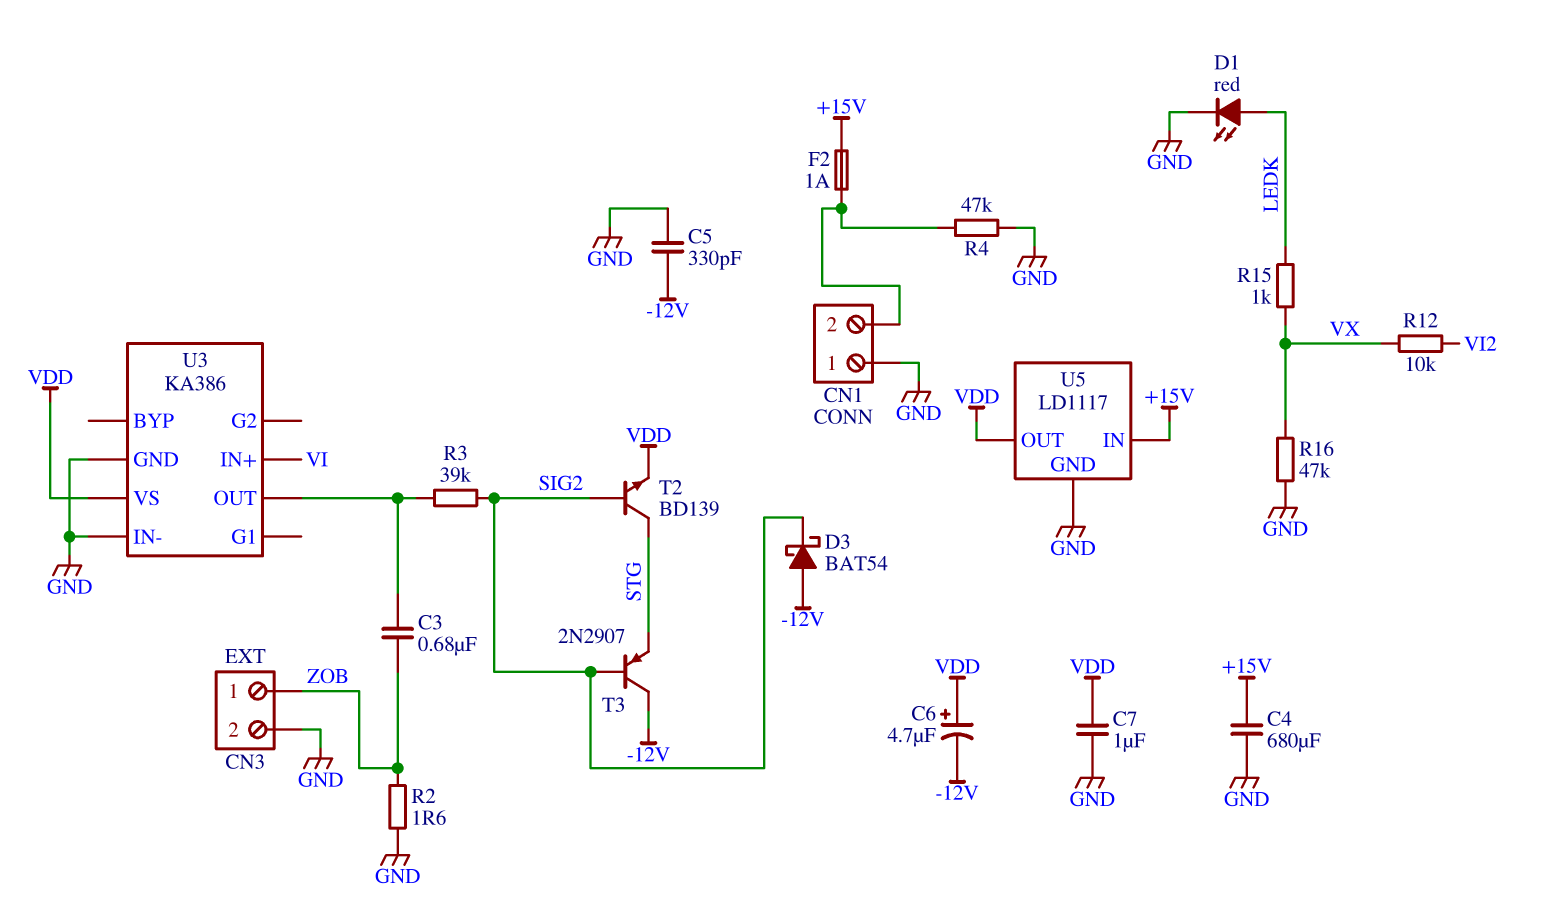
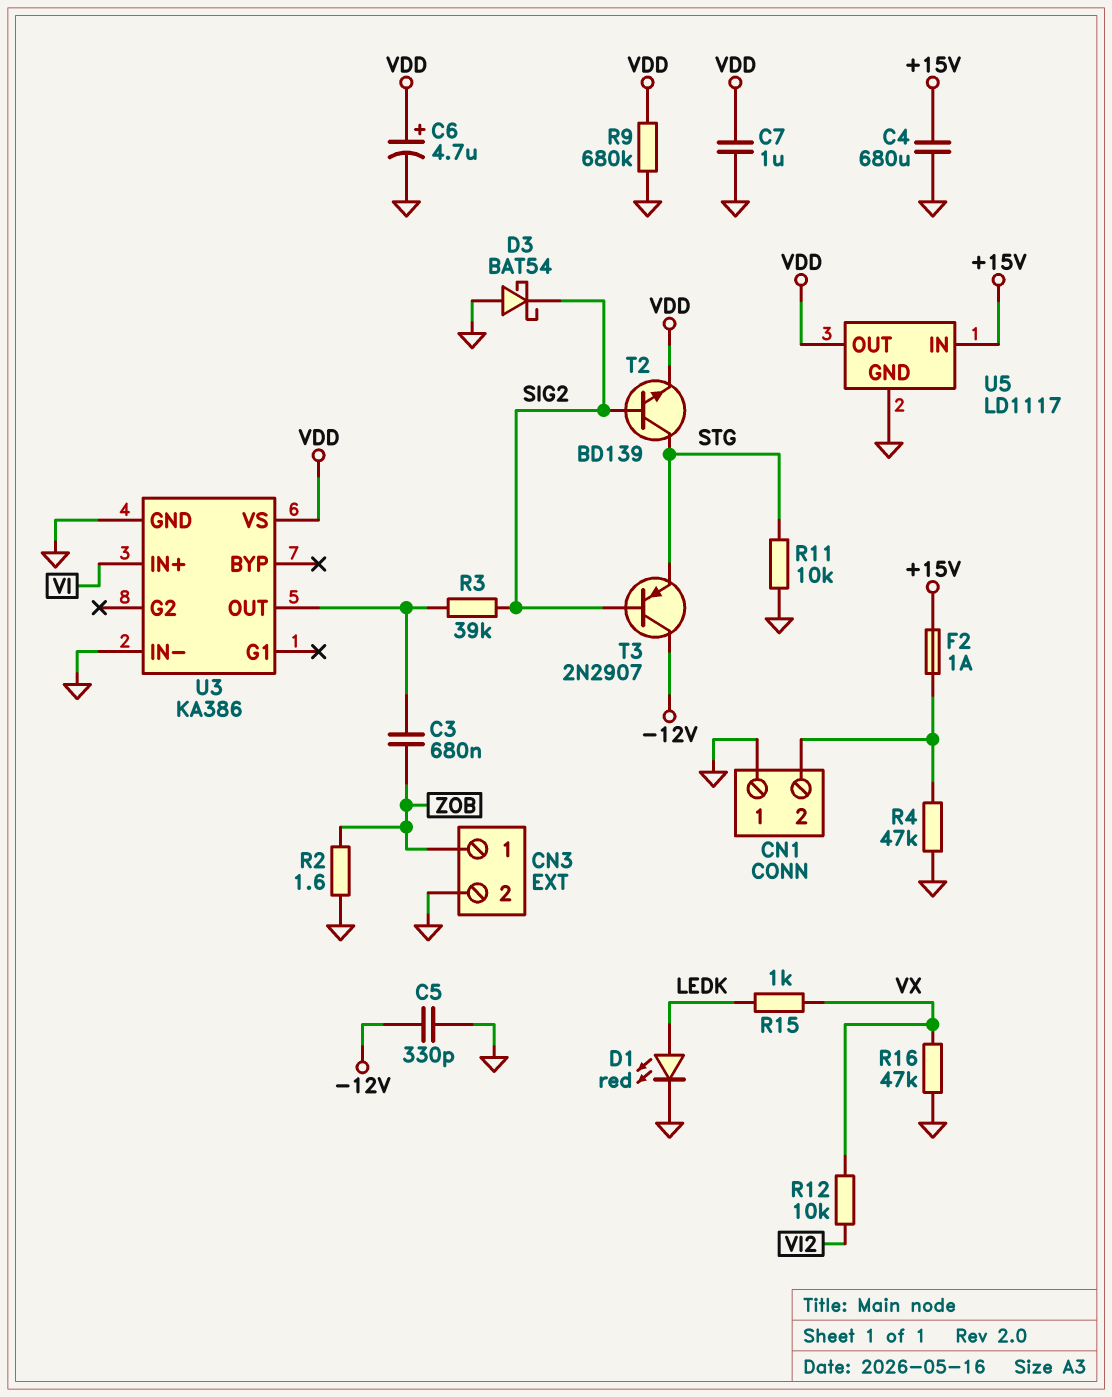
C6: 4.7uF (plus VDD, minus -12V) -> 4.7uF (plus VDD, minus GND)
D3: schottky BAT54 (A -12V, K SIG2) -> schottky BAT54 (A GND, K SIG2)
R9: none -> 680k (GND, VDD)
R11: none -> 10k (GND, STG)

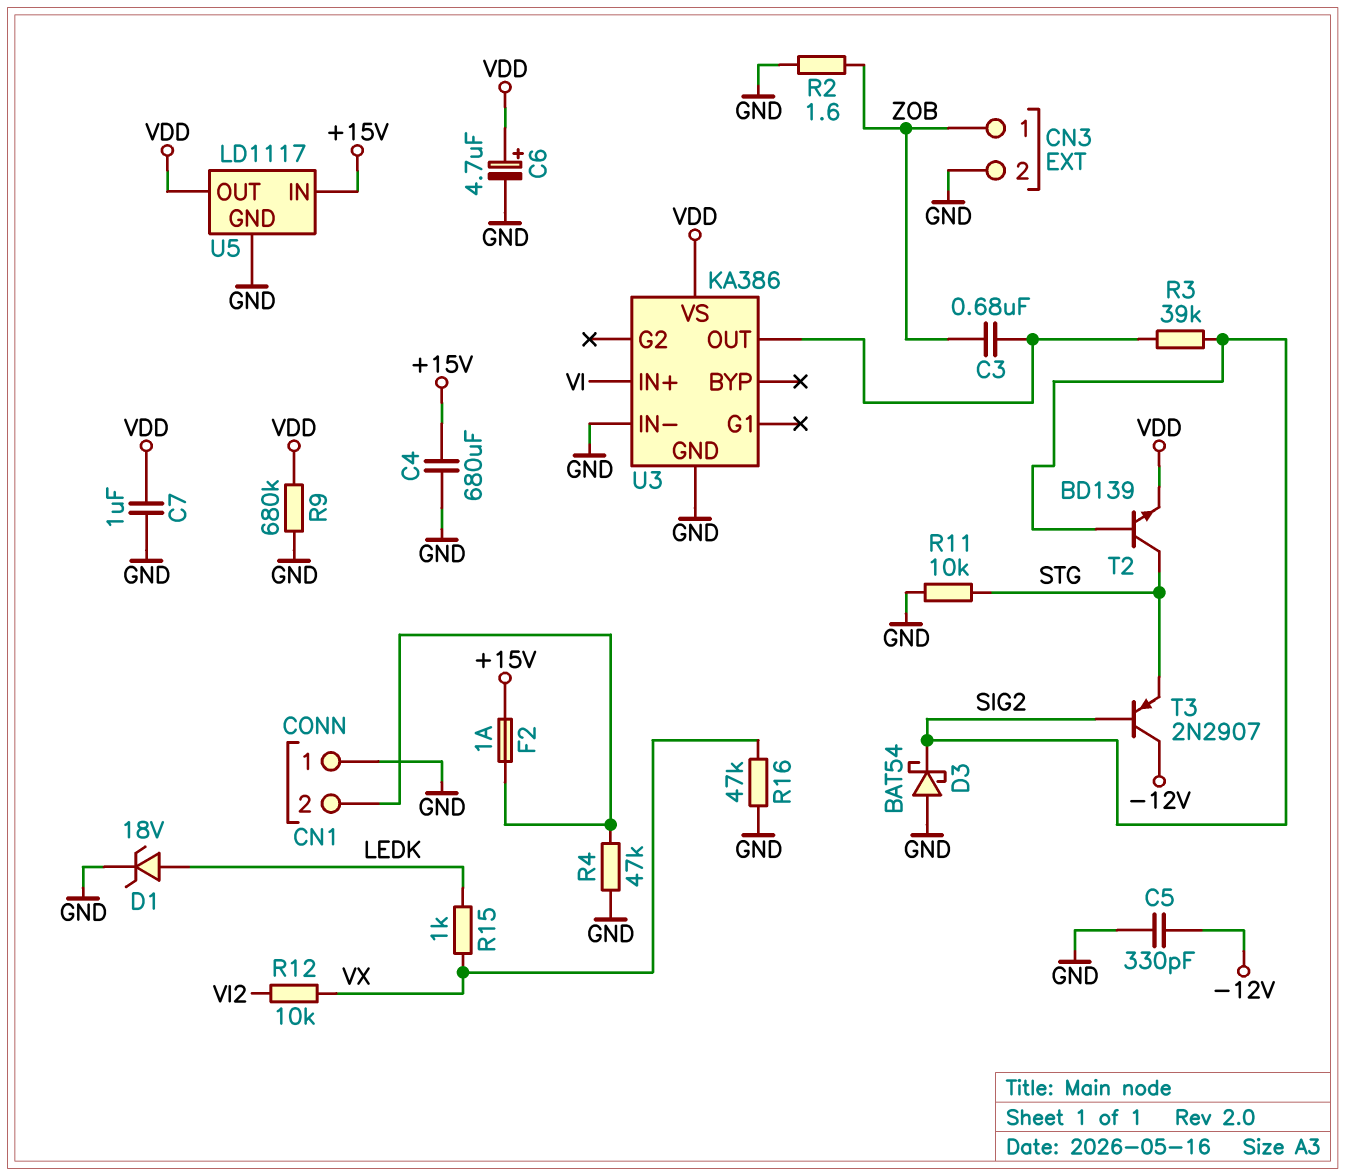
D1: LED red (A LEDK, K GND) -> zener 18V (A LEDK, K GND)

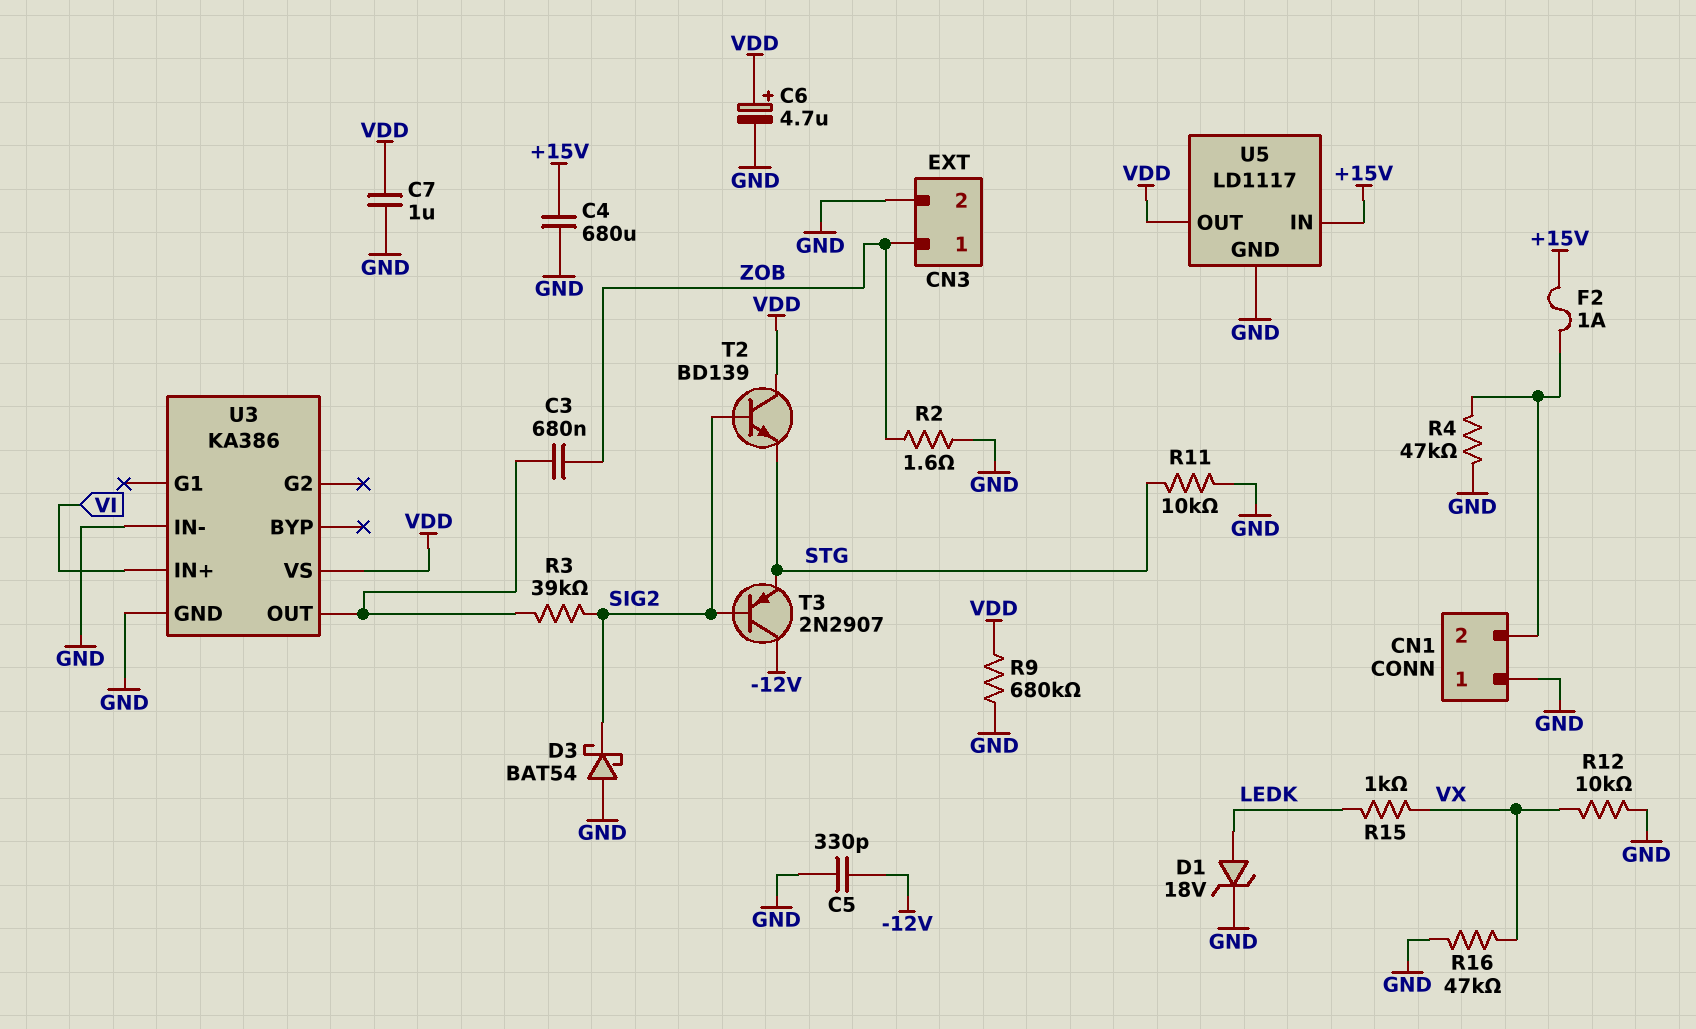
R12: 10k (VI2, VX) -> 10k (GND, VX)
T2: NPN BD139 (B SIG2, C STG, E VDD) -> NPN BD139 (B SIG2, C VDD, E STG)

